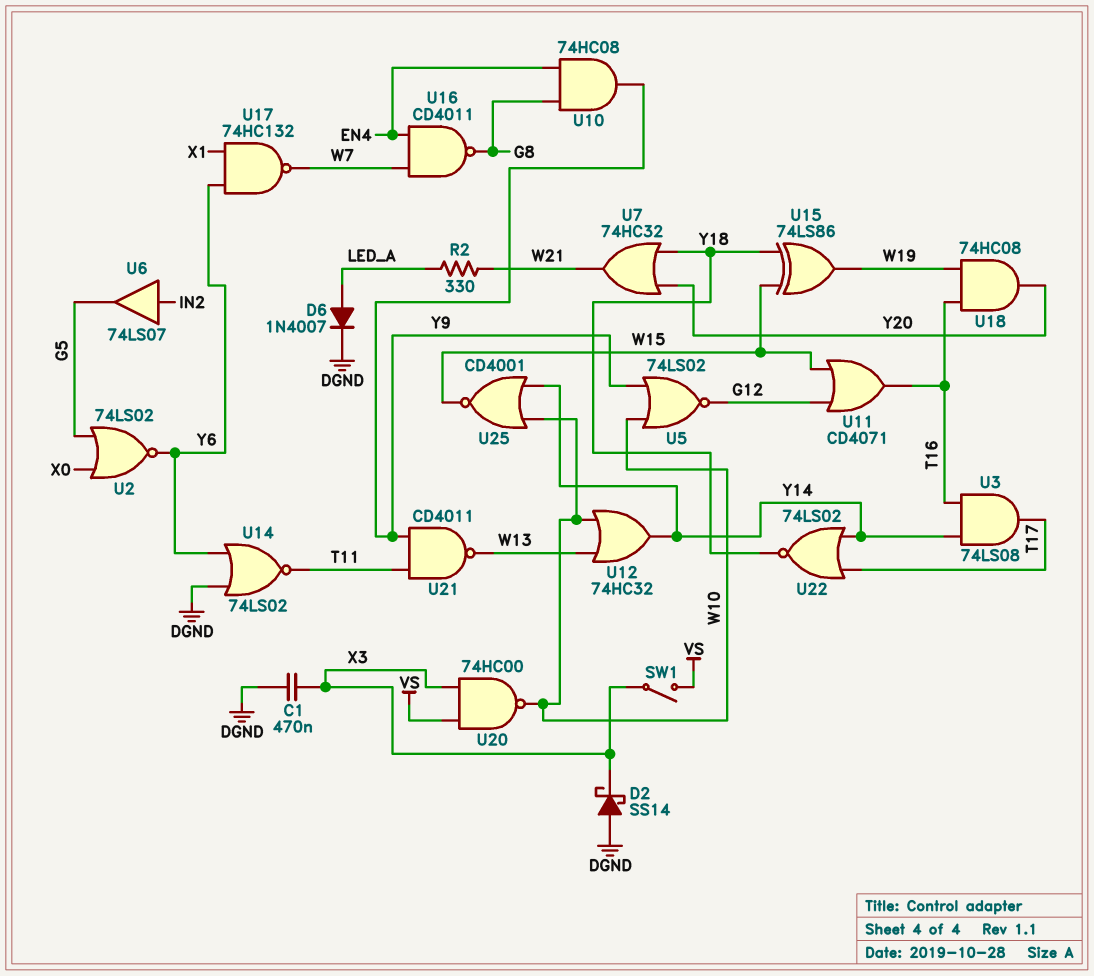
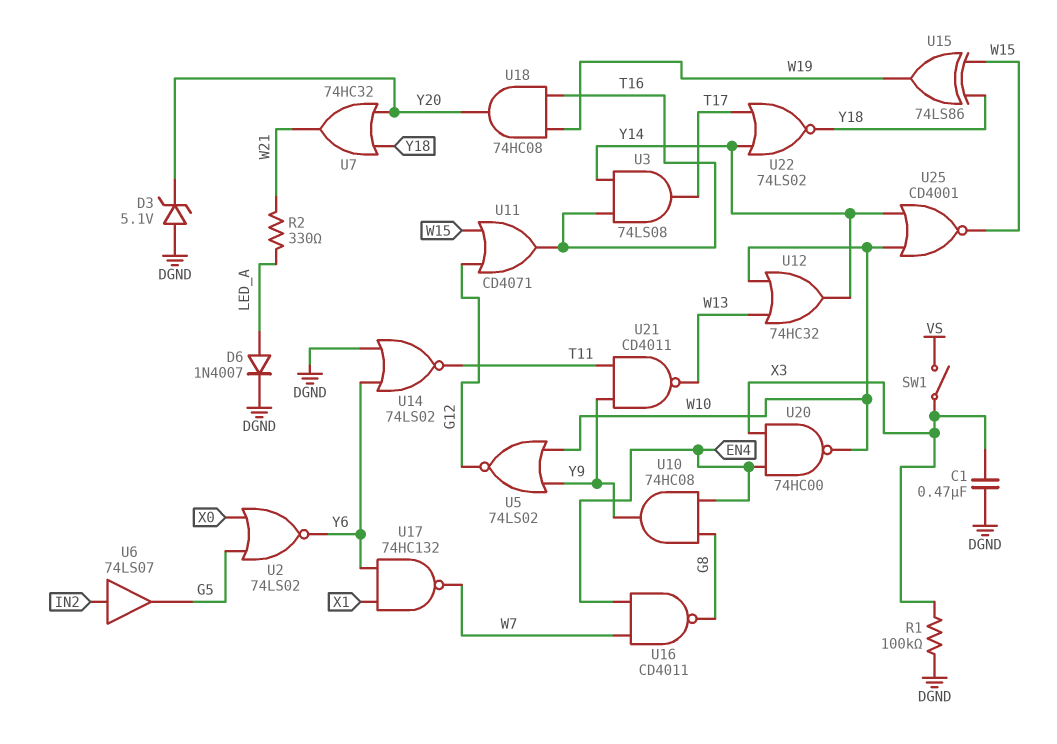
D2: schottky SS14 (A DGND, K X3) -> none
D3: none -> zener 5.1V (A DGND, K Y20)
R1: none -> 100k (DGND, X3)
U20: NAND 74HC00 (in VS, in X3, out W10) -> NAND 74HC00 (in EN4, in X3, out W10)

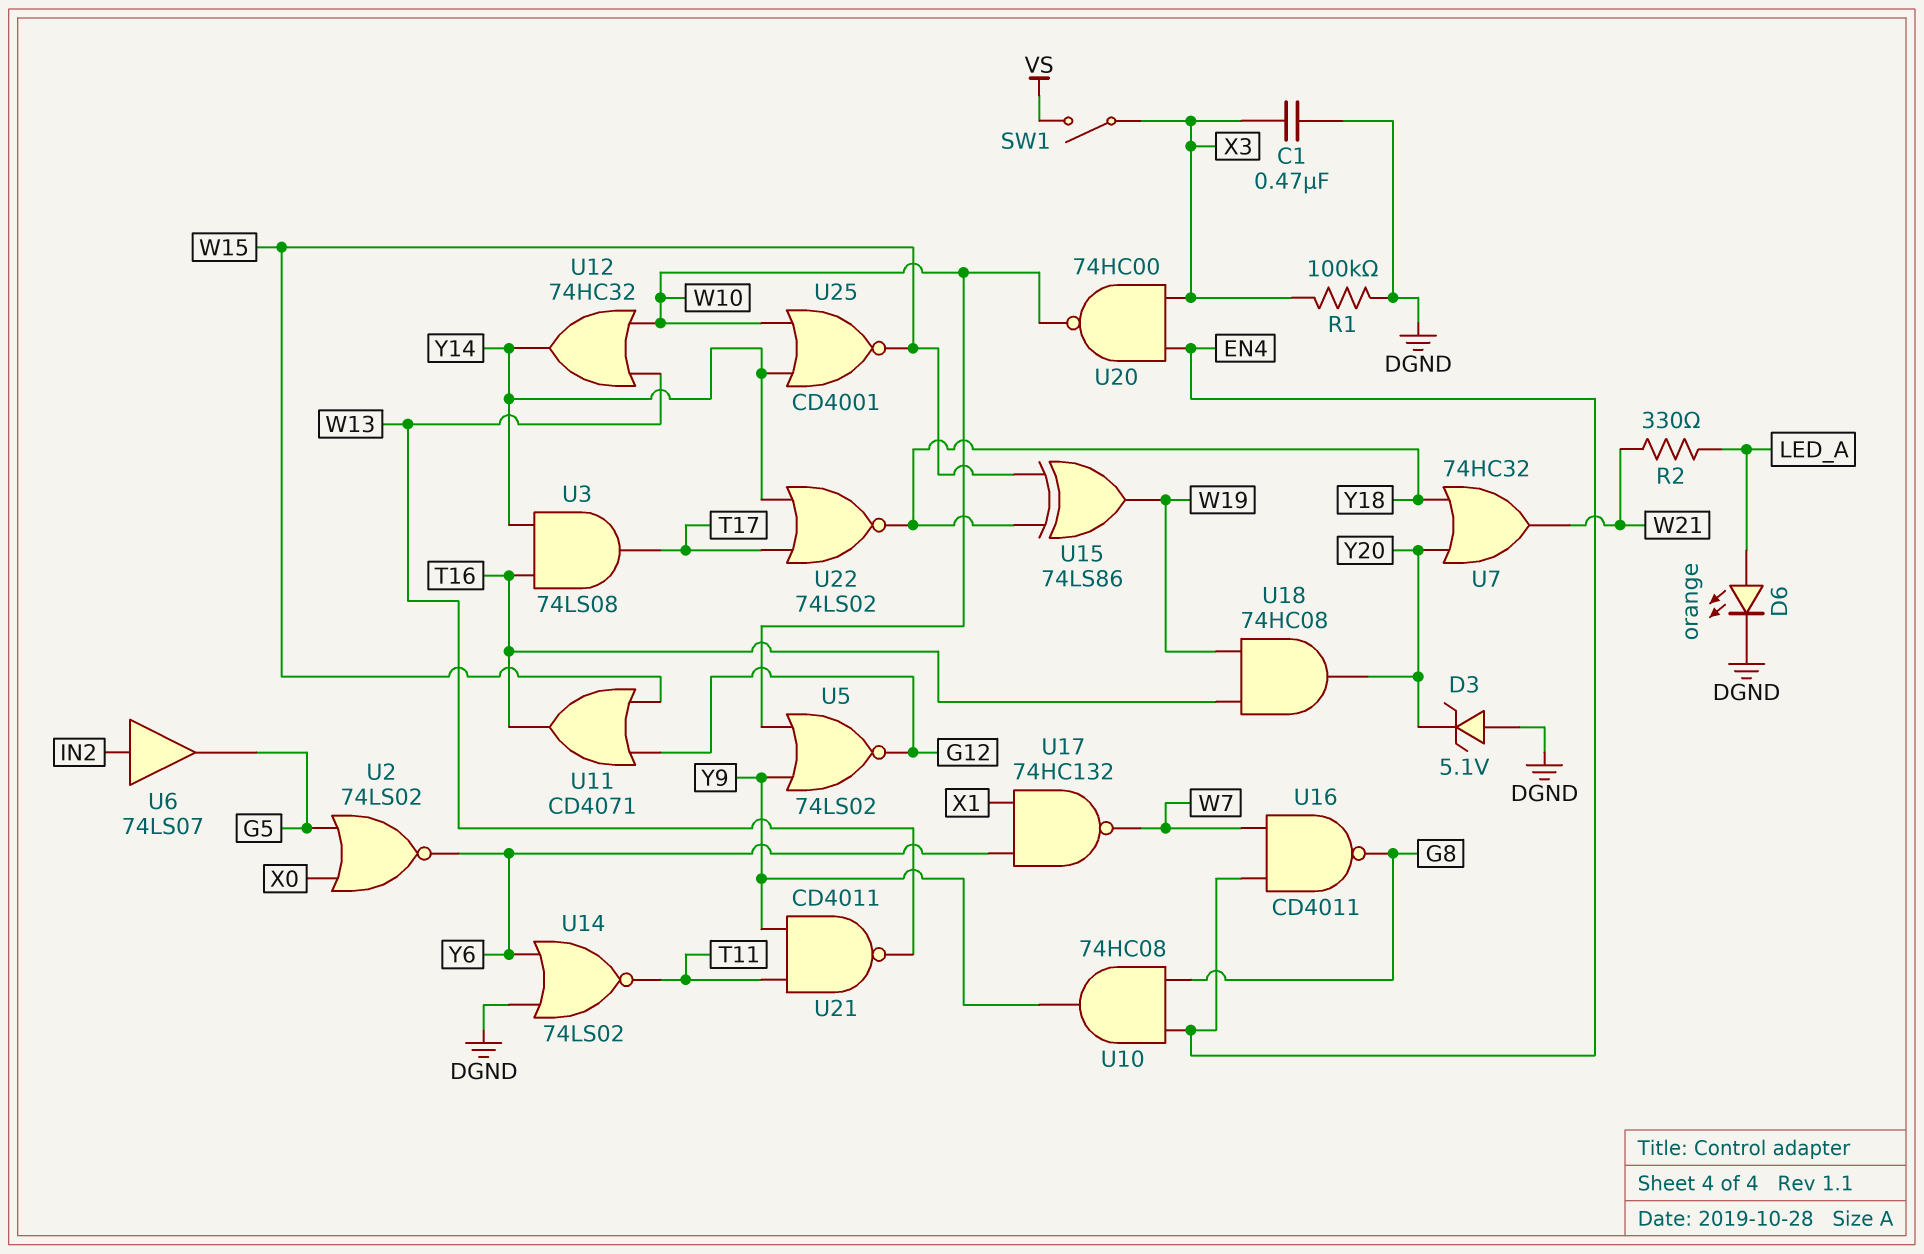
D6: diode 1N4007 (A LED_A, K DGND) -> LED orange (A LED_A, K DGND)

